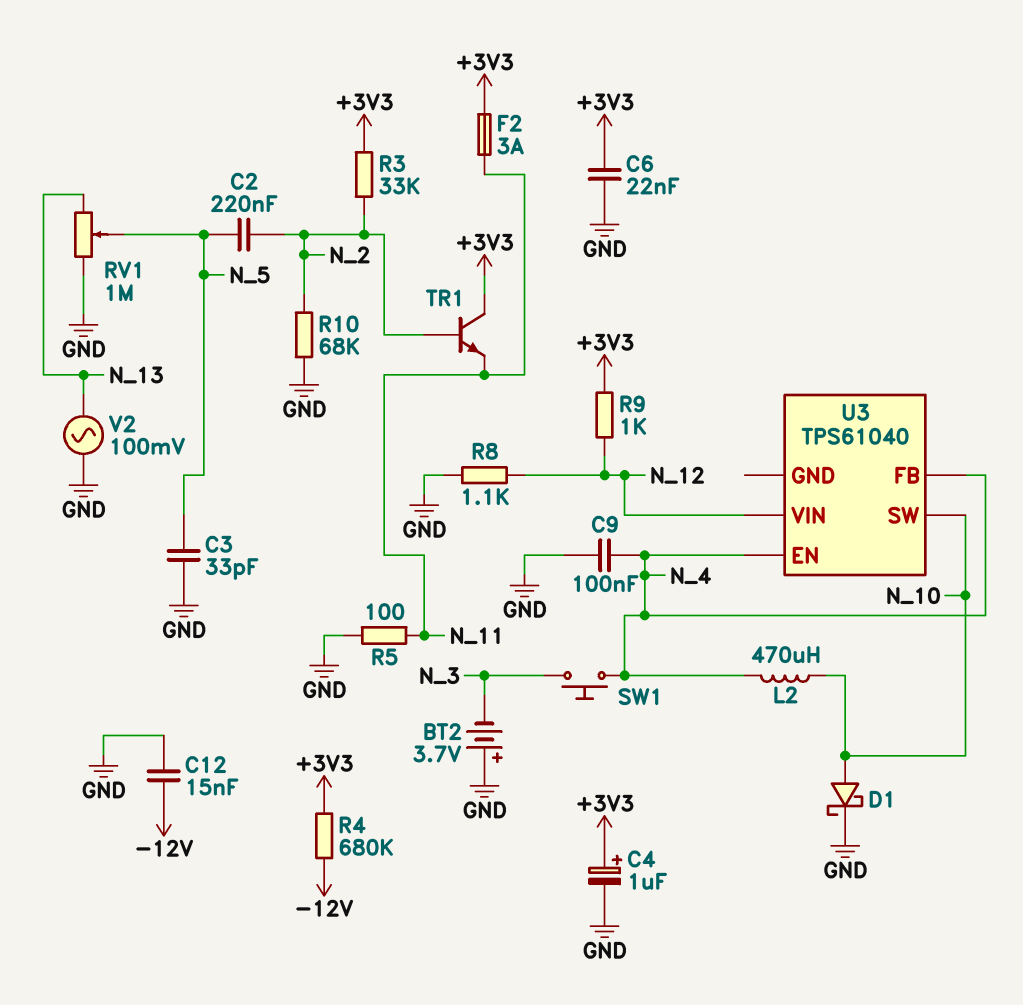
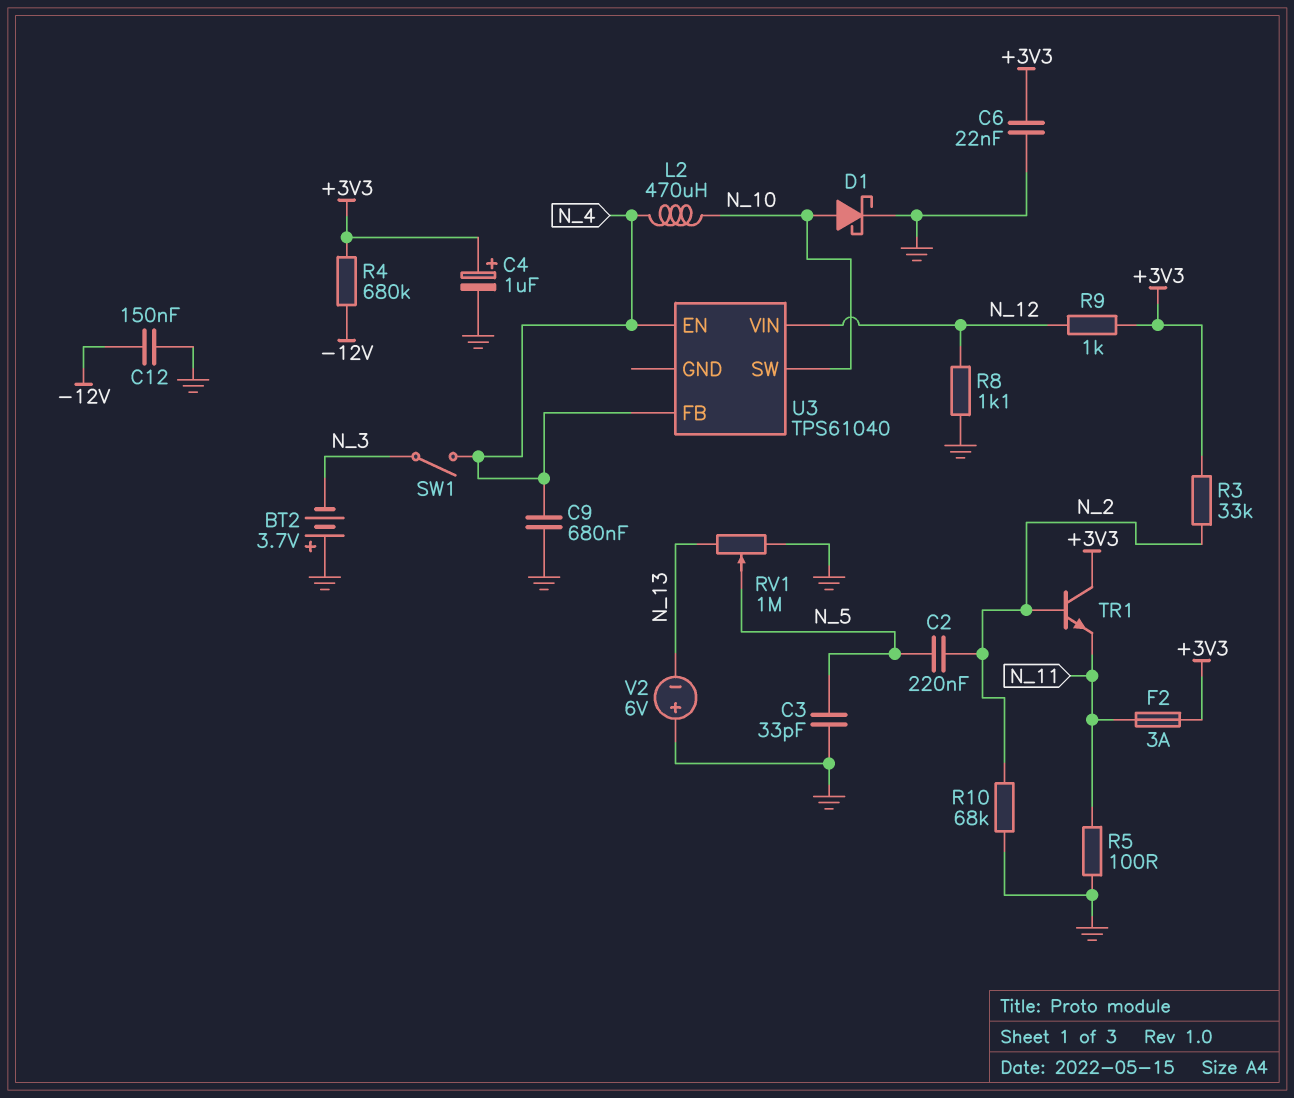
C9: 100nF (GND, N_4) -> 680nF (GND, N_4)
C12: 15nF (-12V, GND) -> 150nF (-12V, GND)
SW1: button (N_3, N_4) -> switch (N_3, N_4)
V2: AC 100mV (GND, N_13) -> 6V (plus GND, minus N_13)

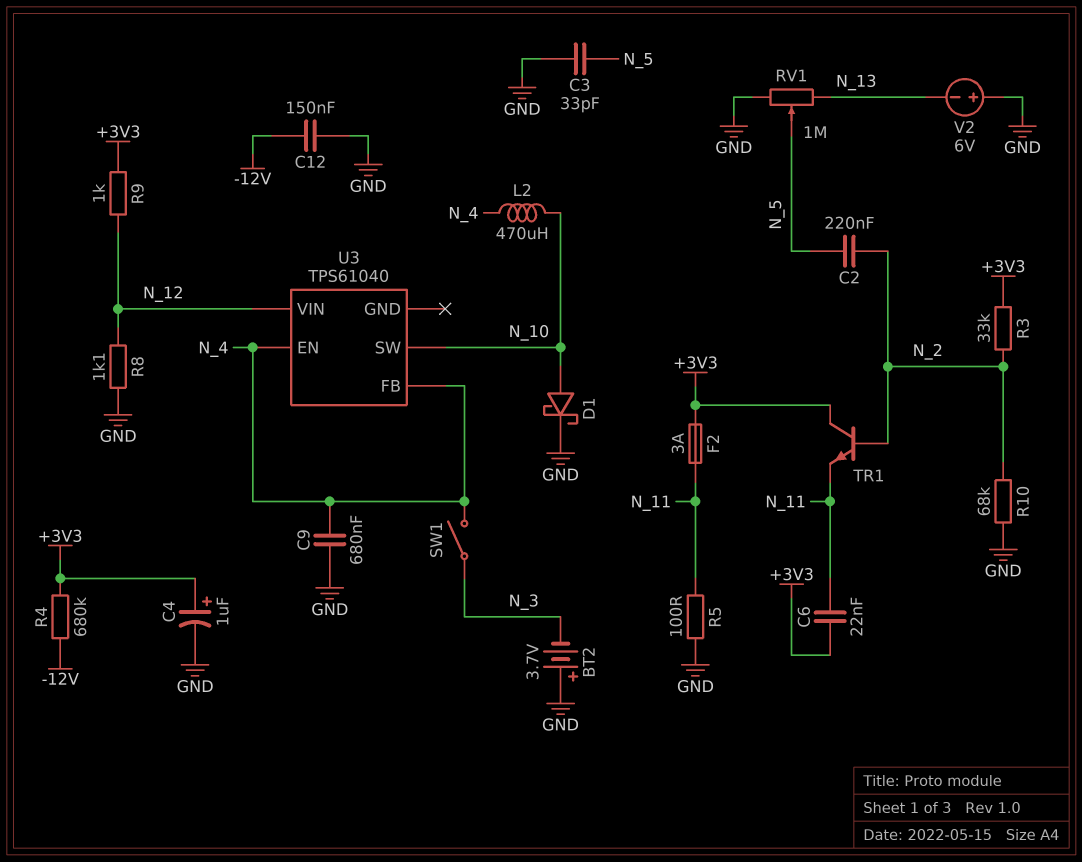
C6: 22nF (+3V3, GND) -> 22nF (+3V3, N_11)

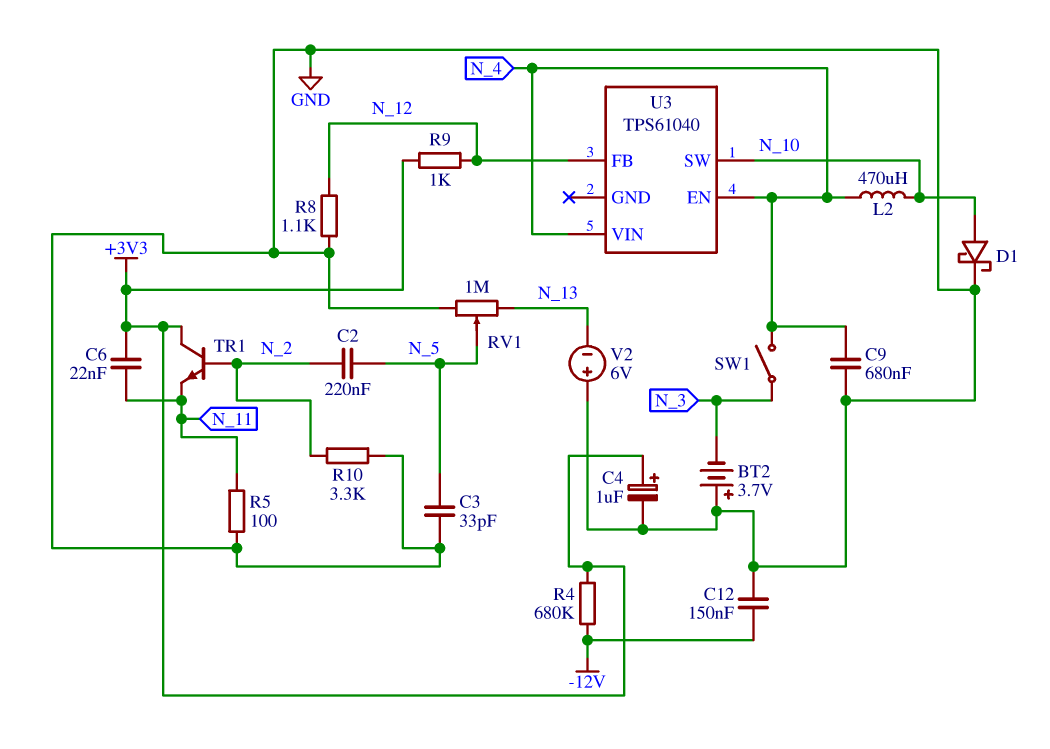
F2: 3A (+3V3, N_11) -> none
R3: 33k (+3V3, N_2) -> none
R10: 68k (GND, N_2) -> 3.3k (GND, N_2)
U3 pin FB: N_4 -> N_12
U3 pin VIN: N_12 -> N_4

